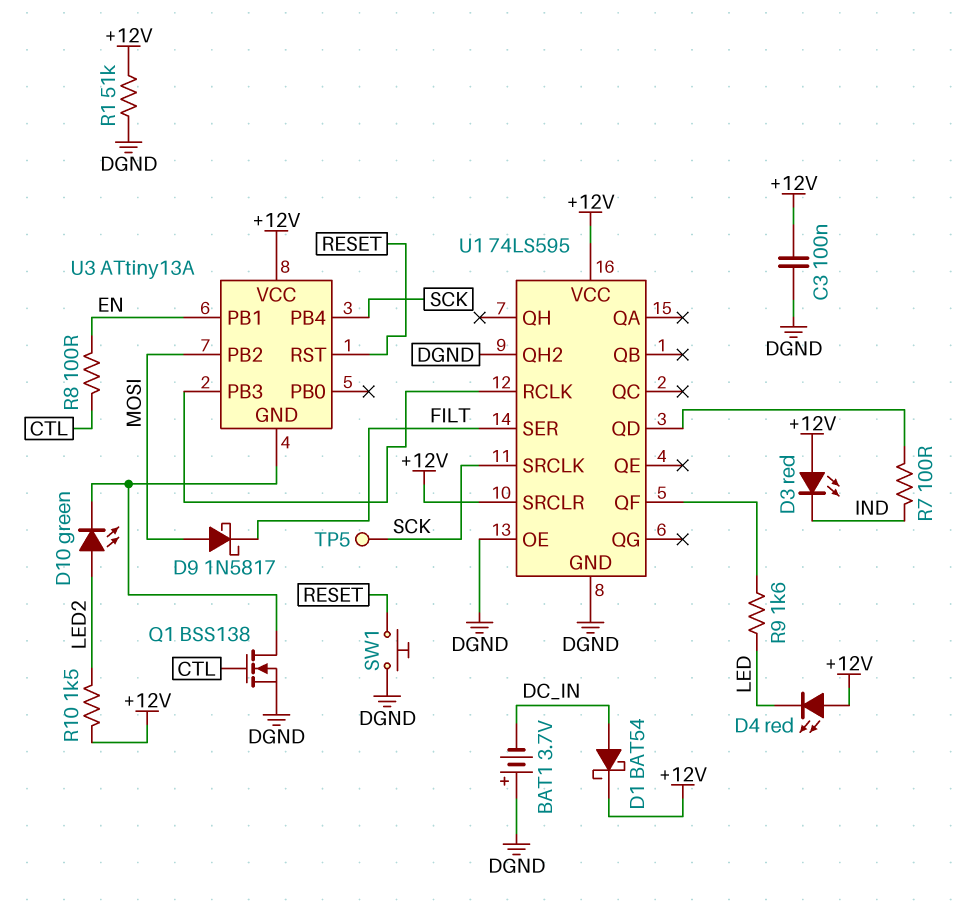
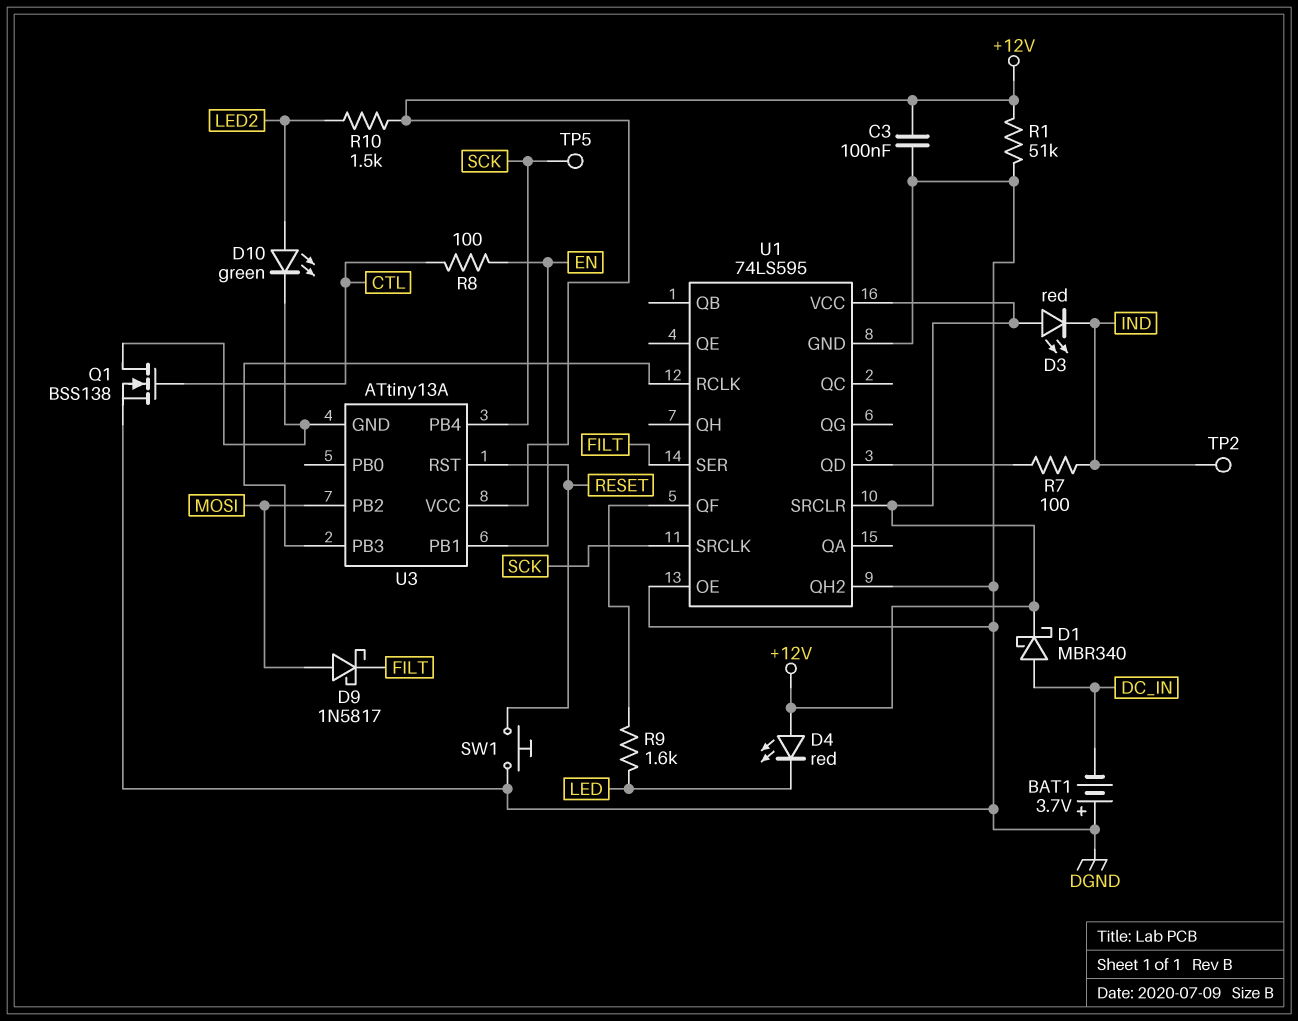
D1: schottky BAT54 (A DC_IN, K +12V) -> schottky MBR340 (A DC_IN, K +12V)
TP2: none -> test point (IND)

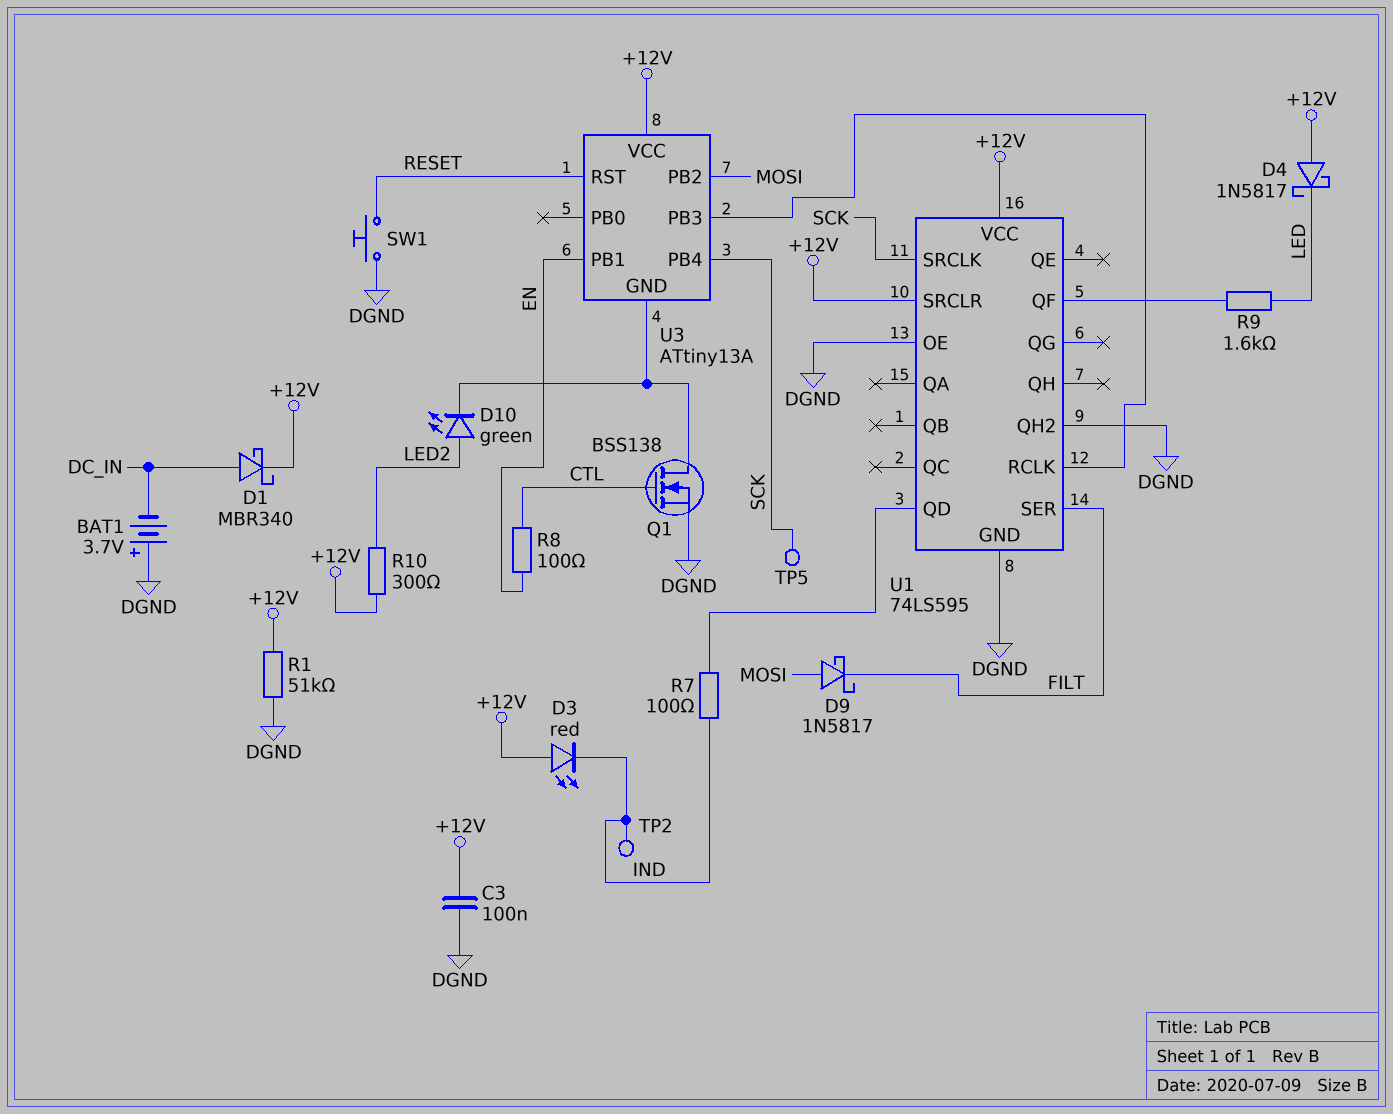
D4: LED red (A +12V, K LED) -> schottky 1N5817 (A +12V, K LED)
R10: 1.5k (+12V, LED2) -> 300 (+12V, LED2)

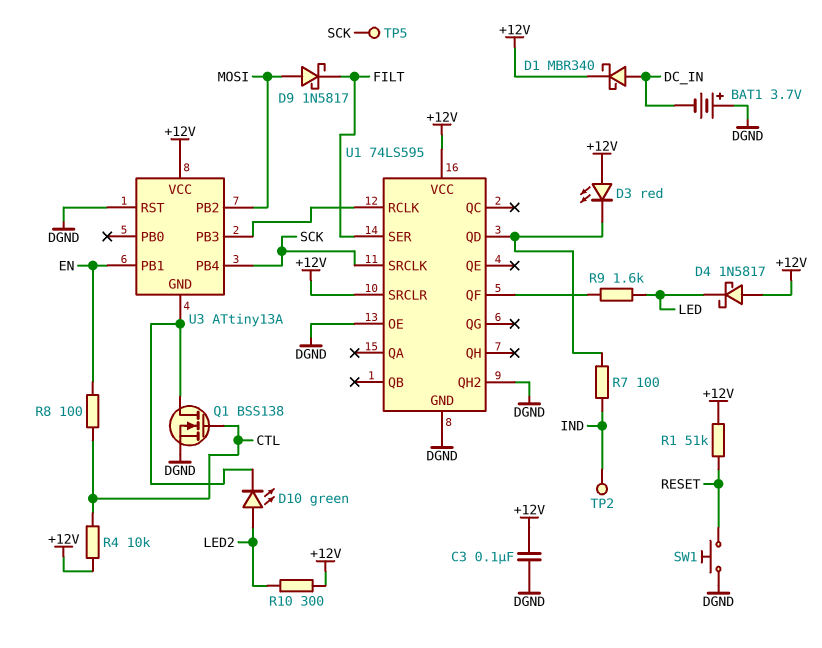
D3: LED red (A +12V, K IND) -> LED red (A +12V, K U1/QD)
R1: 51k (+12V, DGND) -> 51k (+12V, RESET)
R4: none -> 10k (+12V, CTL)
U3 pin RST: RESET -> DGND

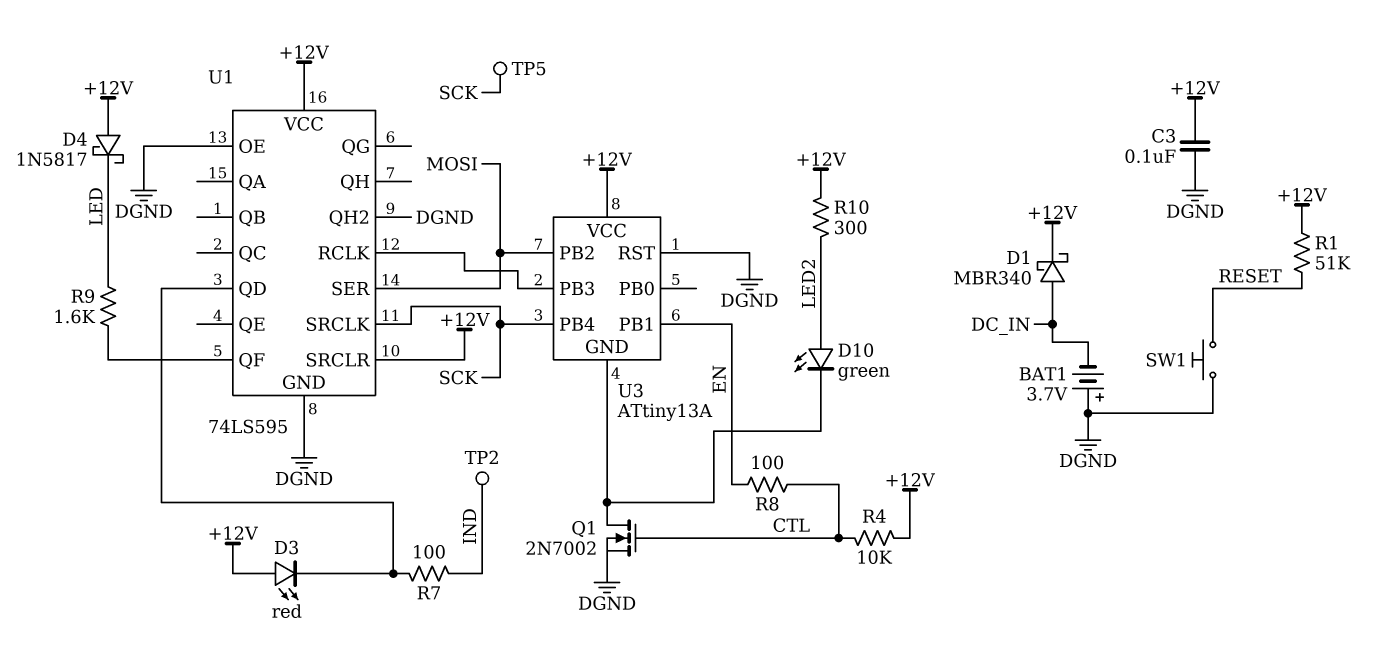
D9: schottky 1N5817 (A MOSI, K FILT) -> none
Q1: NMOS BSS138 (G CTL, D U3/GND, S DGND) -> NMOS 2N7002 (G CTL, D U3/GND, S DGND)
U1 pin SER: FILT -> MOSI

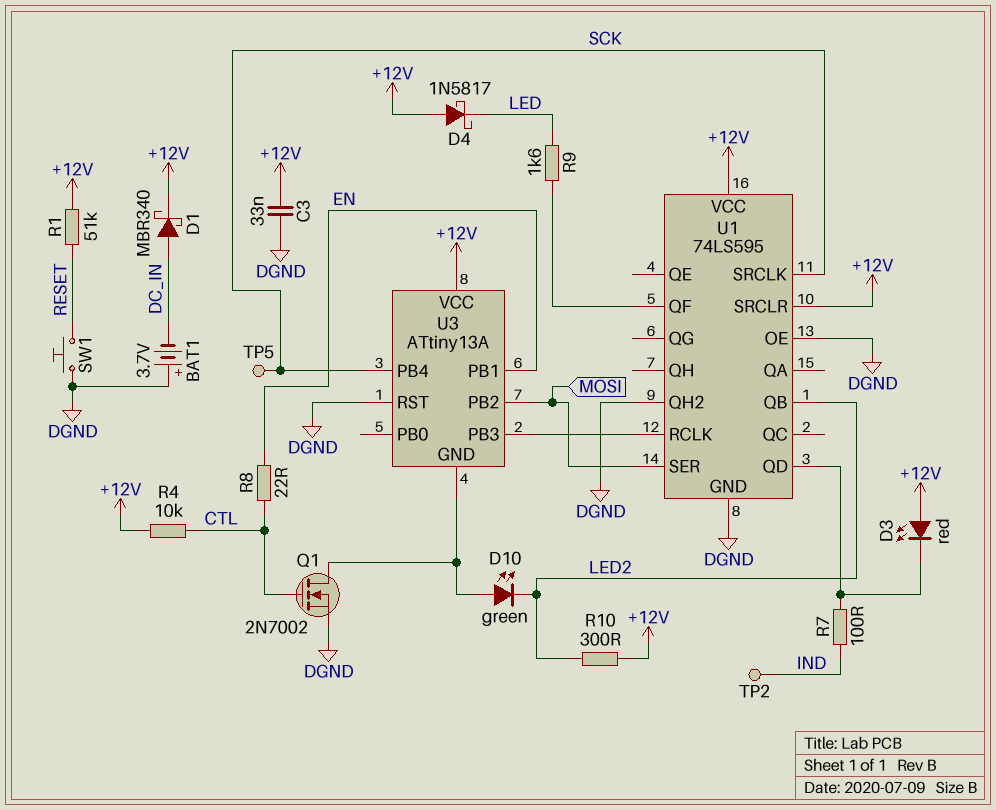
C3: 100nF (+12V, DGND) -> 33nF (+12V, DGND)
D10: LED green (A LED2, K U3/GND) -> LED green (A U3/GND, K LED2)
R8: 100 (CTL, EN) -> 22 (CTL, EN)
U1 pin QB: none -> LED2

